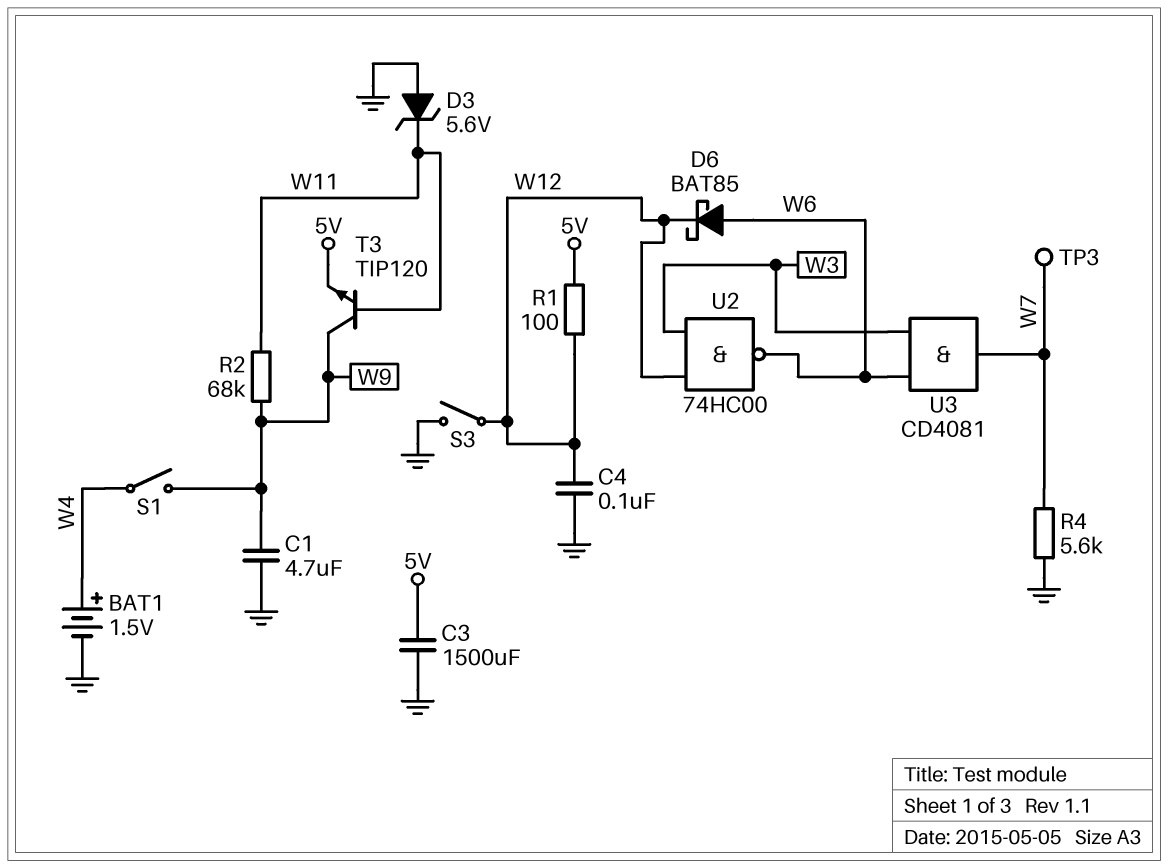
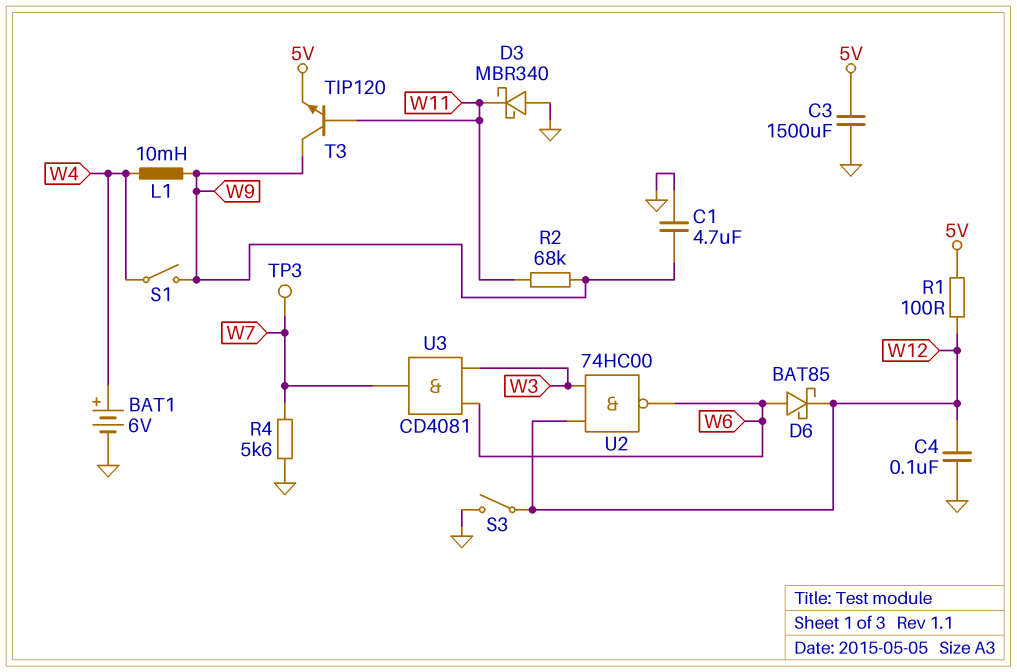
BAT1: 1.5V (plus W4, minus GND) -> 6V (plus W4, minus GND)
D3: zener 5.6V (A GND, K W11) -> schottky MBR340 (A GND, K W11)
L1: none -> 10mH (W4, W9)

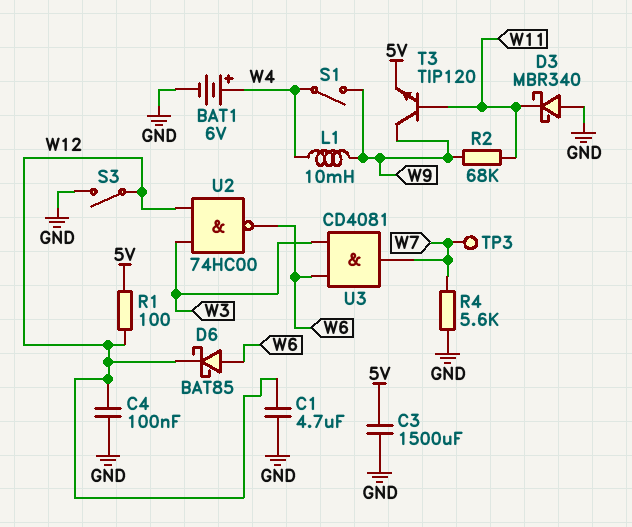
C1: 4.7uF (GND, W9) -> 4.7uF (GND, W12)

